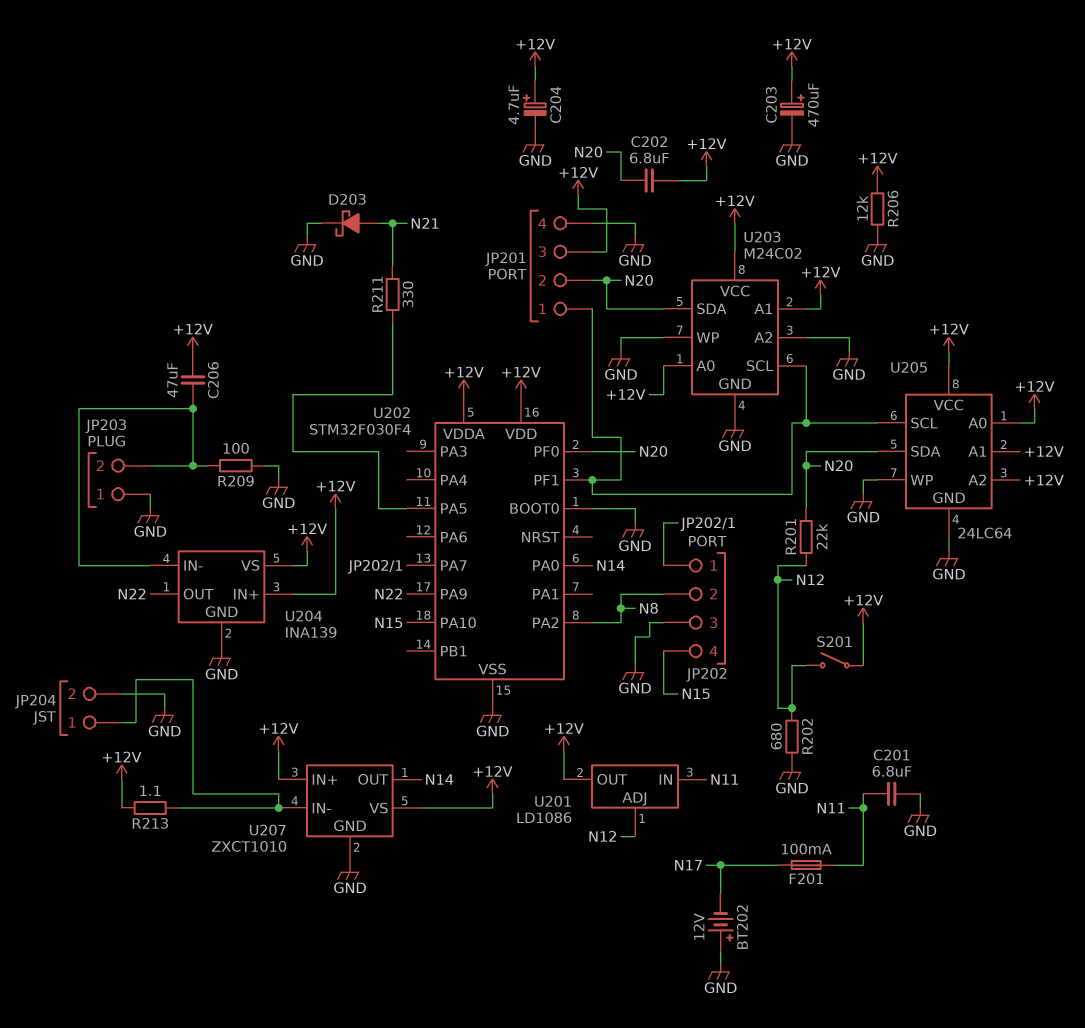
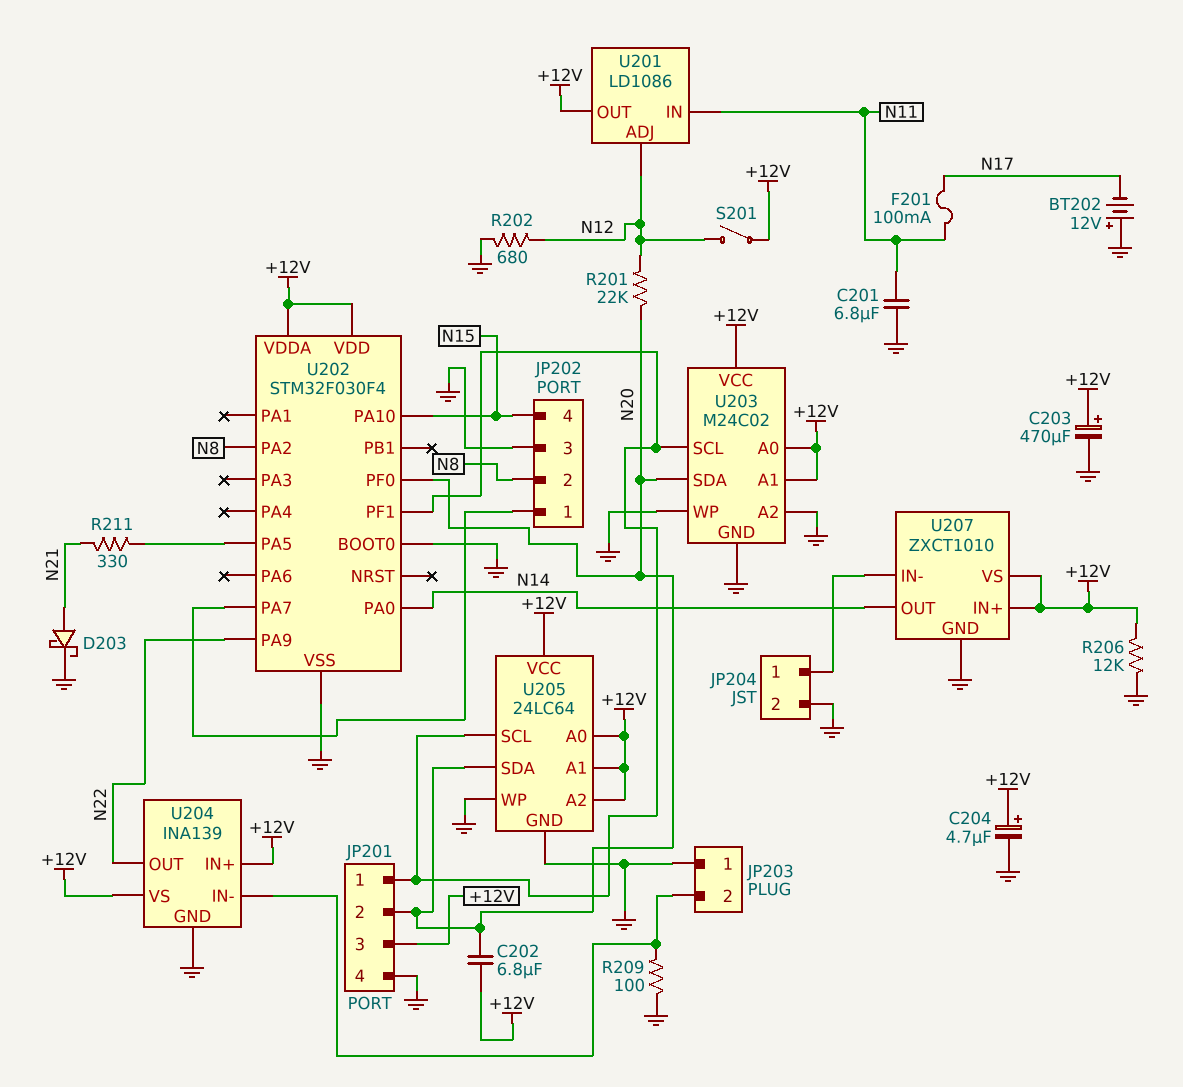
C206: 47uF (+12V, JP203/2) -> none
R213: 1.1 (+12V, JP204/1) -> none

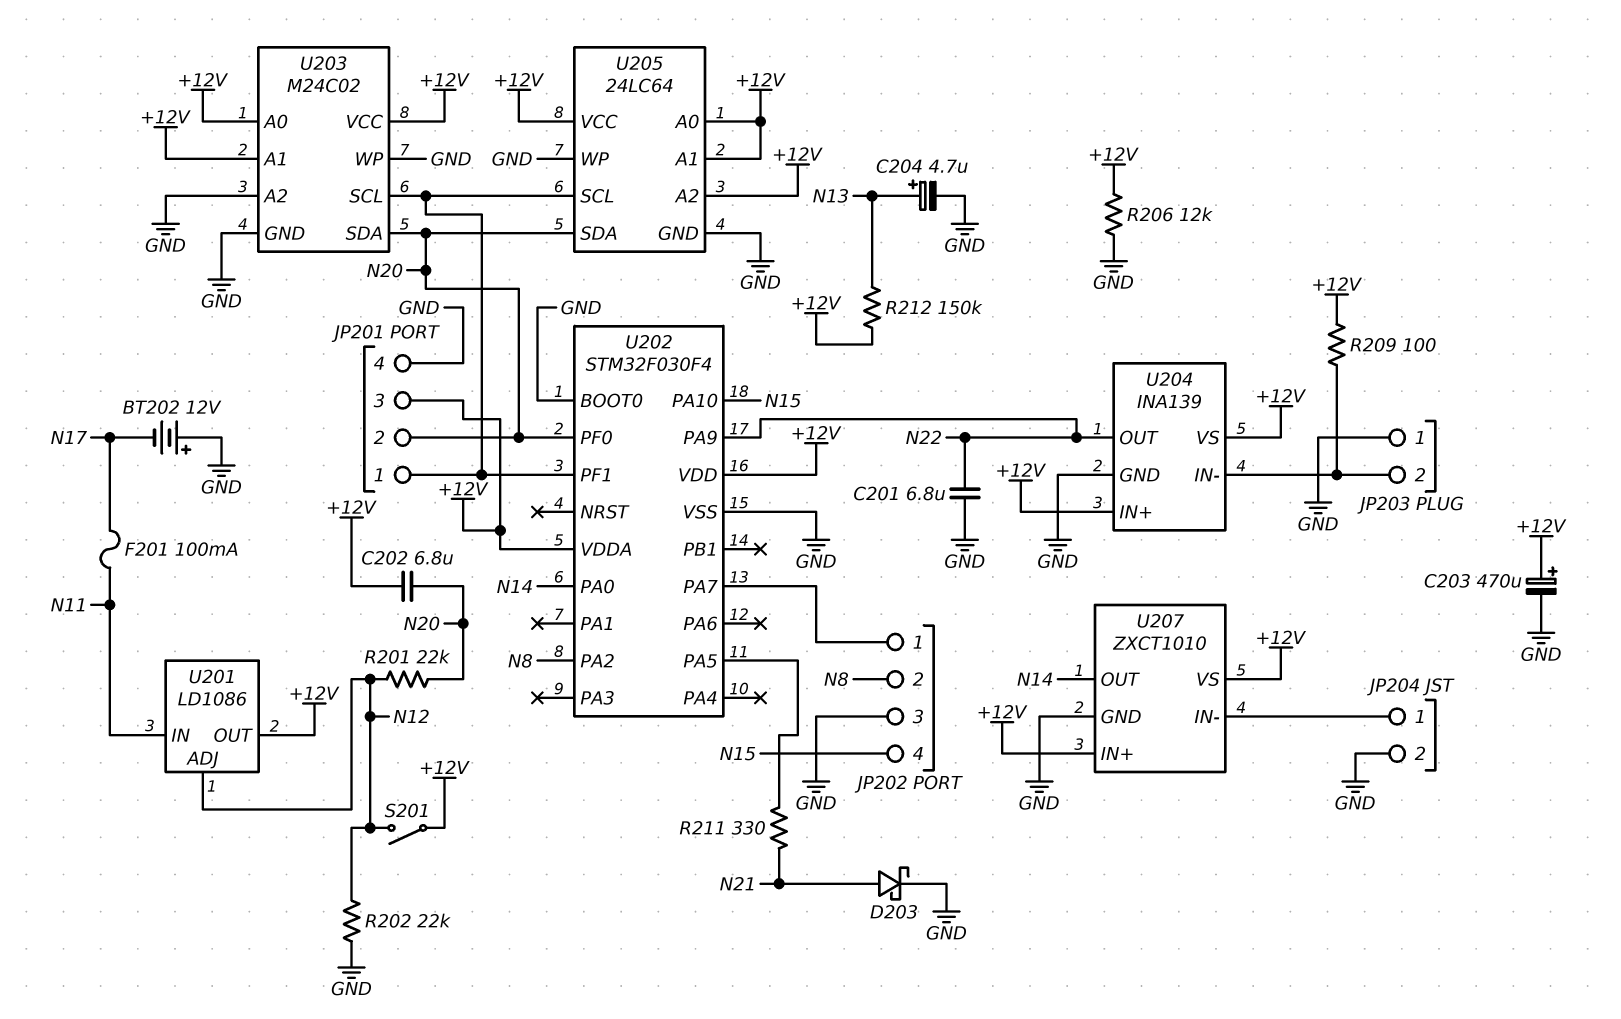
C201: 6.8uF (GND, N11) -> 6.8uF (GND, N22)
C204: 4.7uF (plus +12V, minus GND) -> 4.7uF (plus N13, minus GND)
R202: 680 (GND, N12) -> 22k (GND, N12)
R209: 100 (GND, JP203/2) -> 100 (+12V, JP203/2)
R212: none -> 150k (+12V, N13)

